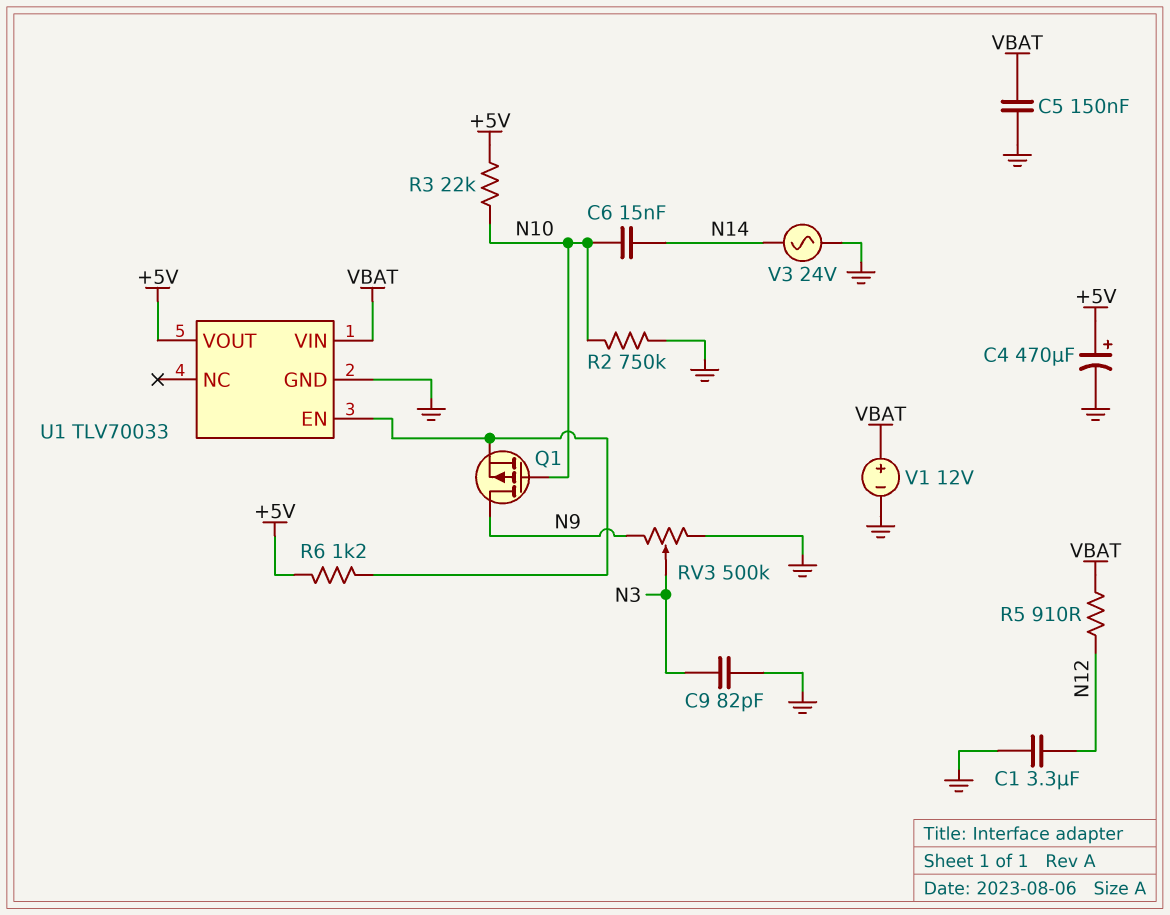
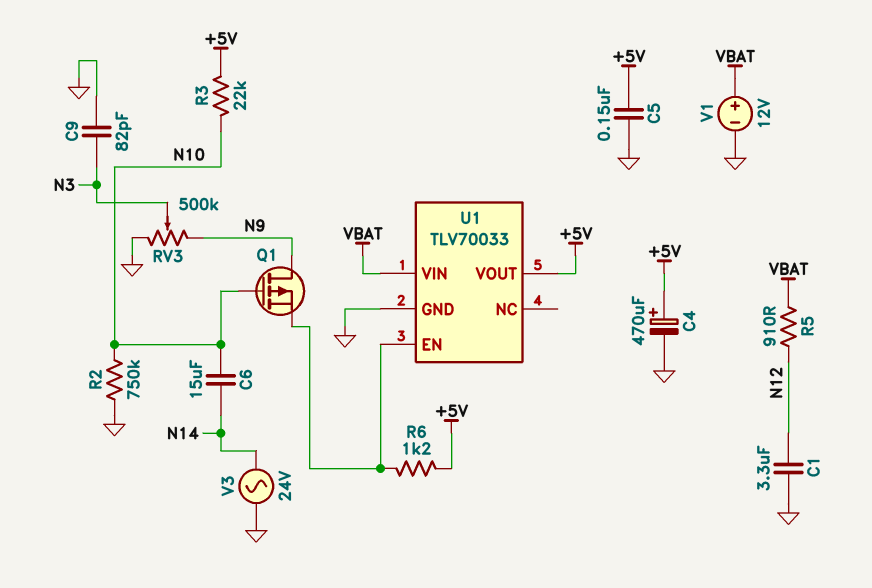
C5: 150nF (GND, VBAT) -> 150nF (+5V, GND)
C6: 15nF (N10, N14) -> 15uF (N10, N14)

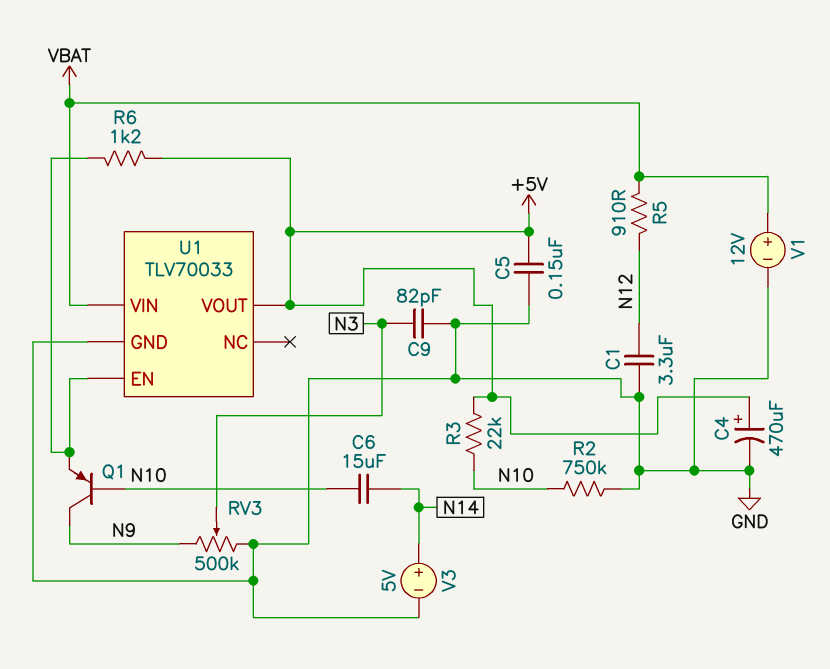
Q1: PMOS (G N10, D N9, S U1/EN) -> PNP (B N10, C N9, E U1/EN)
V3: AC 24V (GND, N14) -> 5V (plus N14, minus GND)

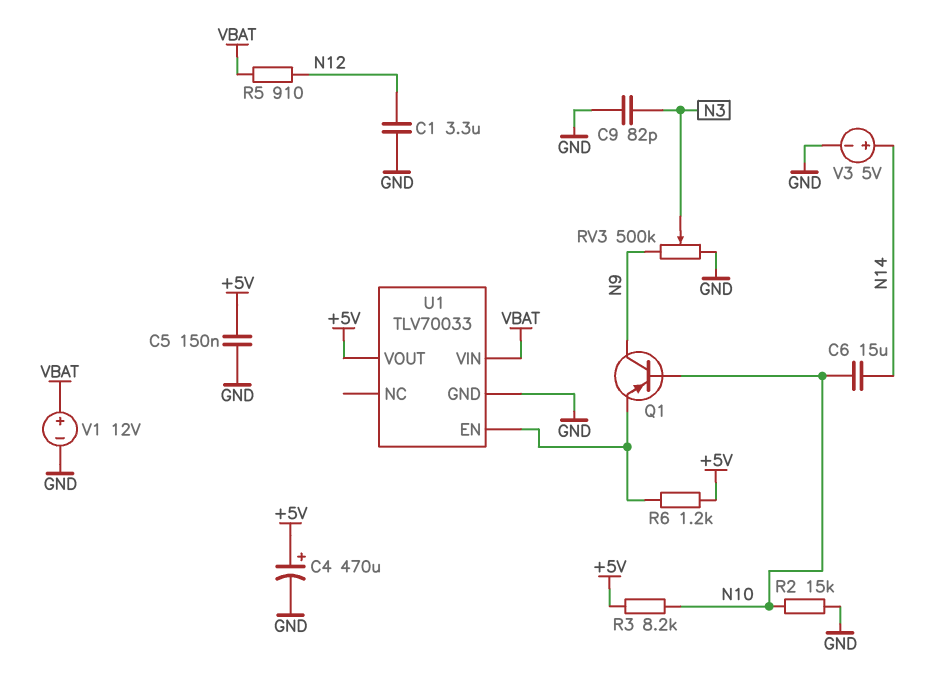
R2: 750k (GND, N10) -> 15k (GND, N10)
R3: 22k (+5V, N10) -> 8.2k (+5V, N10)

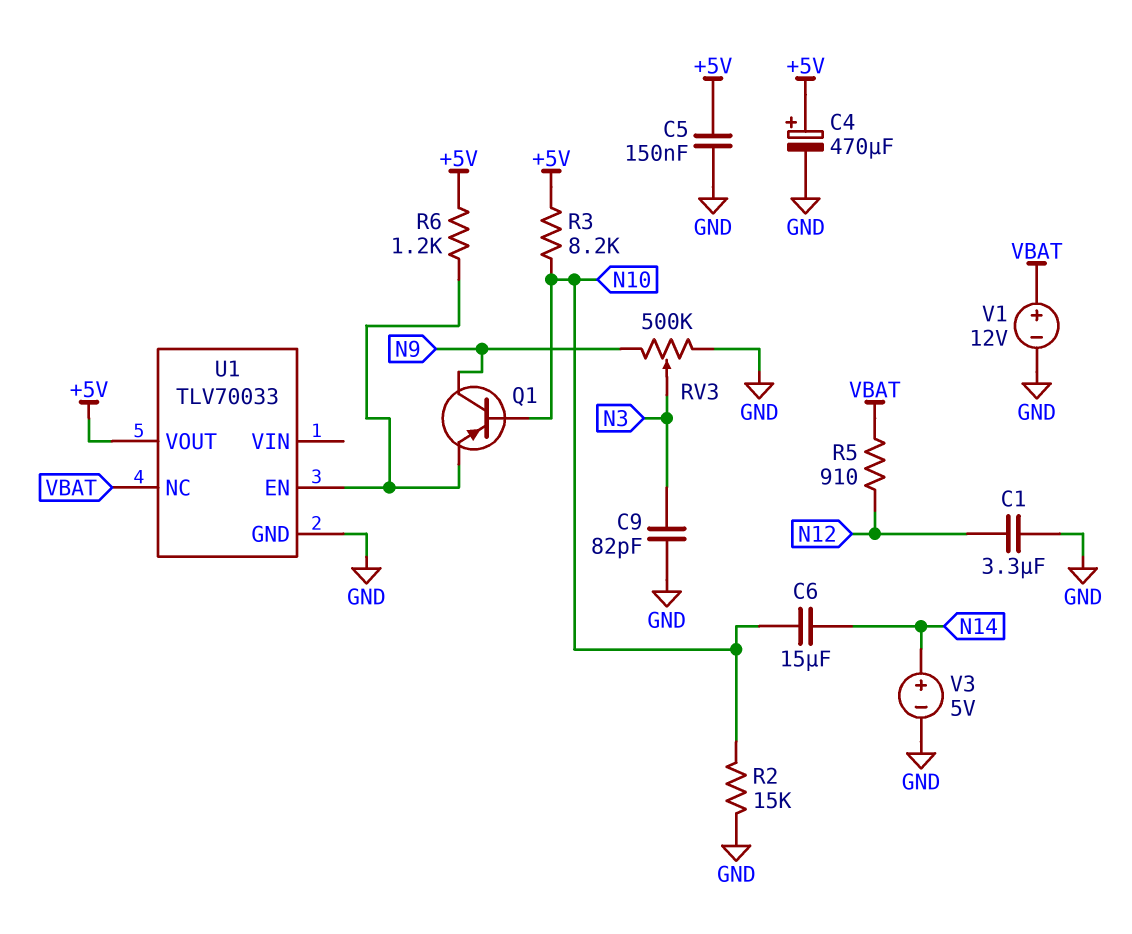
U1 pin NC: none -> VBAT
U1 pin VIN: VBAT -> none

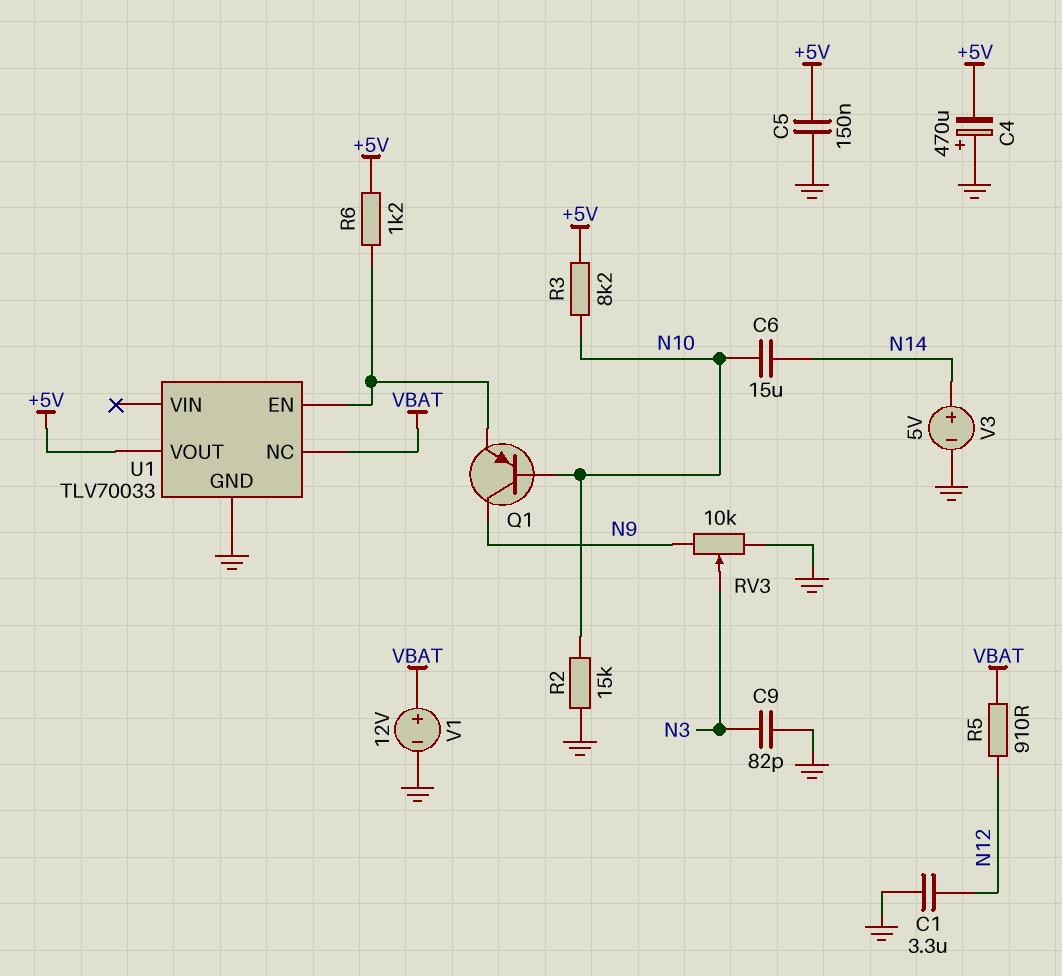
C4: 470uF (plus +5V, minus GND) -> 470uF (plus GND, minus +5V)
RV3: 500k (GND, N9, wiper N3) -> 10k (GND, N9, wiper N3)

